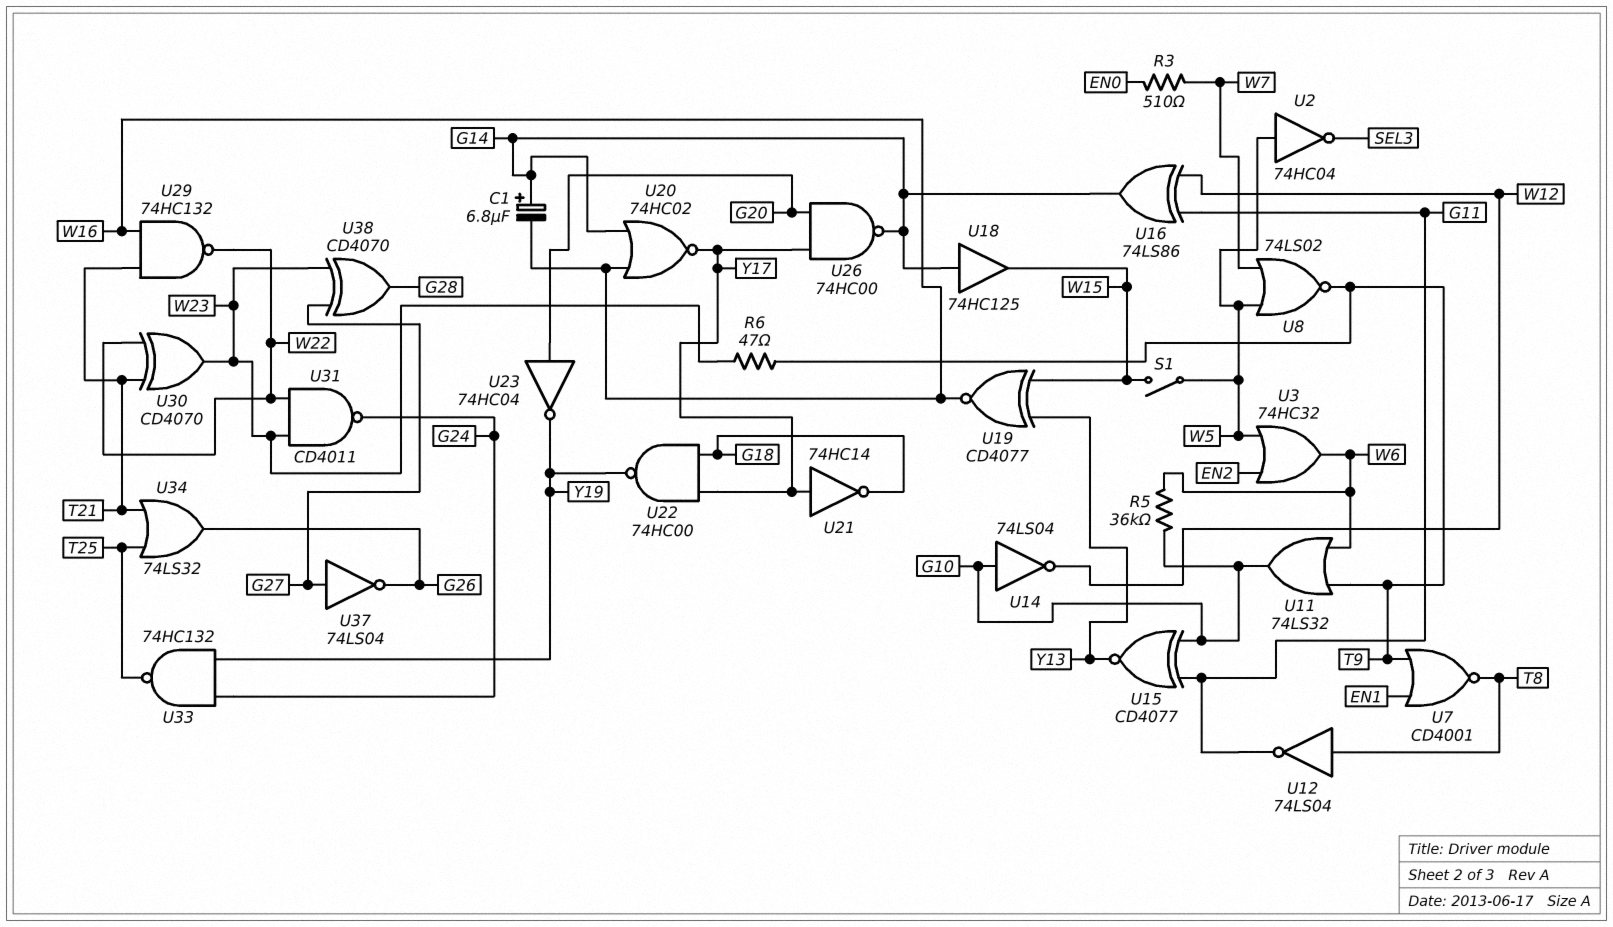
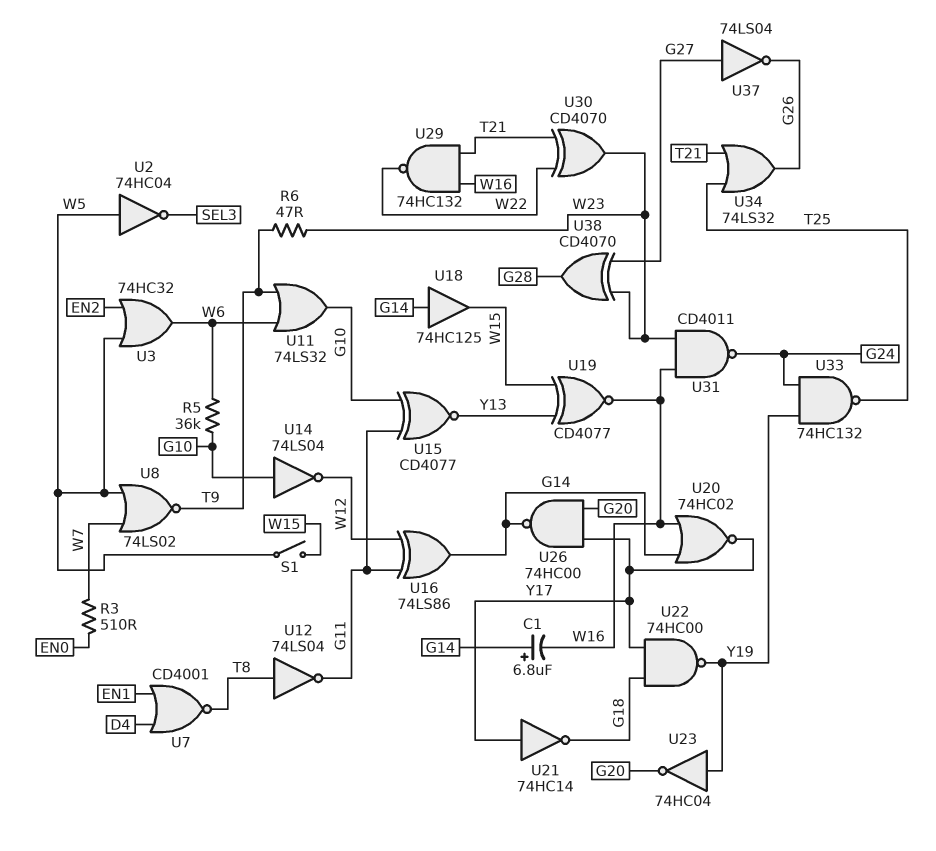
U7: NOR CD4001 (in EN1, in T9, out T8) -> NOR CD4001 (in D4, in EN1, out T8)
U23: NOT 74HC04 (in G20, out Y19) -> NOT 74HC04 (in Y19, out G20)
U31: NAND CD4011 (in W22, in W23, out G24) -> NAND CD4011 (in W16, in W23, out G24)

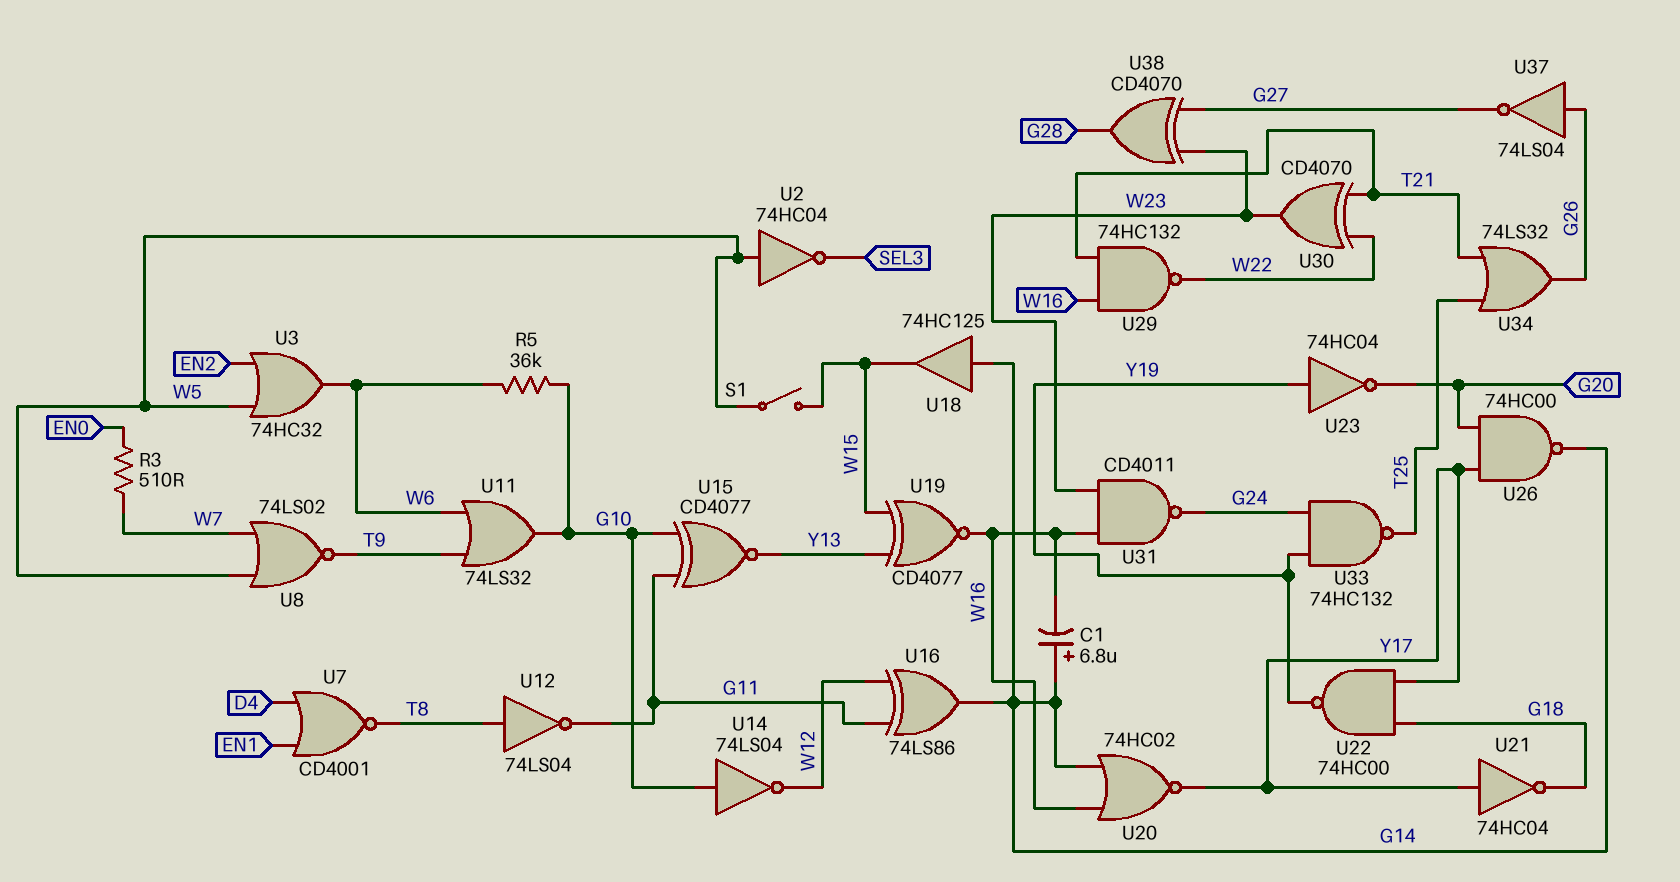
R6: 47 (T9, W23) -> none
U21: NOT 74HC14 (in Y17, out G18) -> NOT 74HC04 (in Y17, out G18)
U37: NOT 74LS04 (in G27, out G26) -> NOT 74LS04 (in G26, out G27)

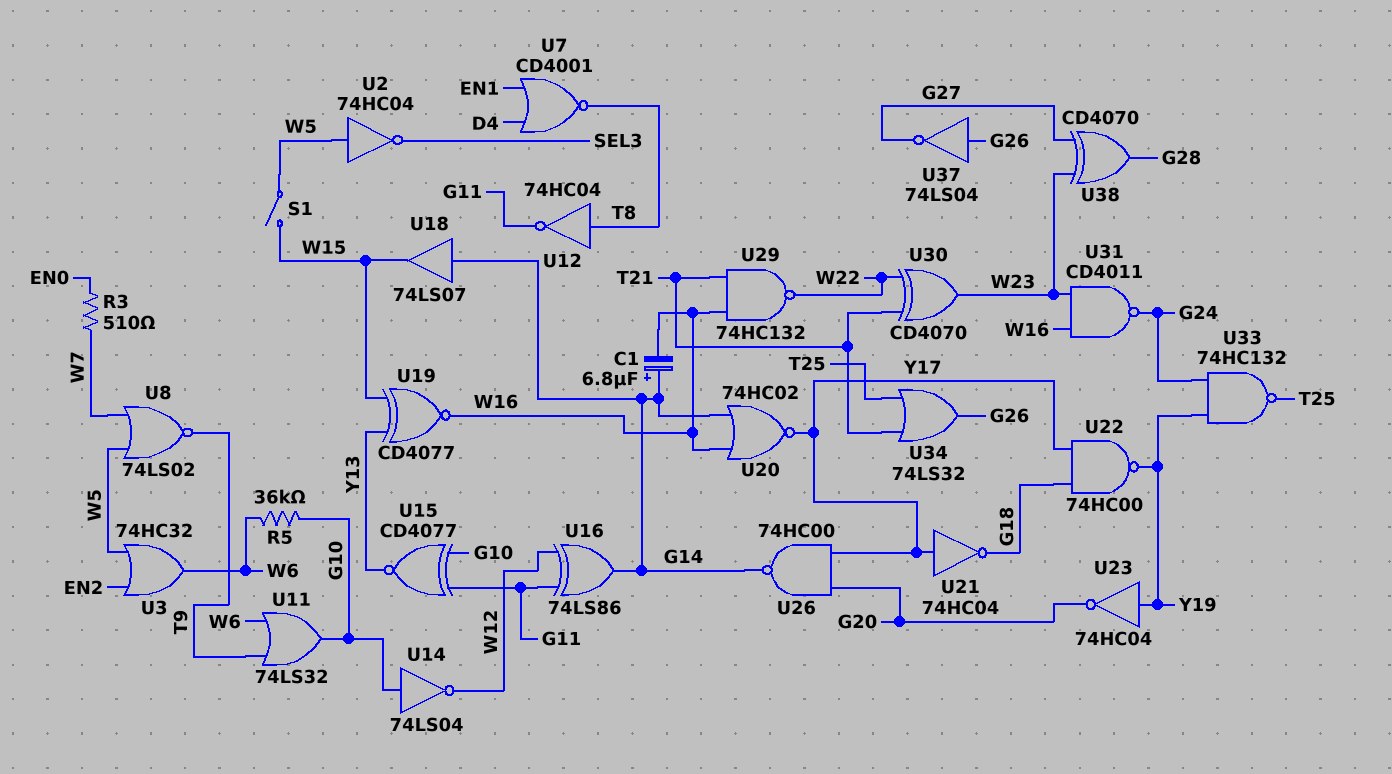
U12: NOT 74LS04 (in T8, out G11) -> NOT 74HC04 (in T8, out G11)
U18: buffer 74HC125 (in G14, out W15) -> buffer 74LS07 (in G14, out W15)

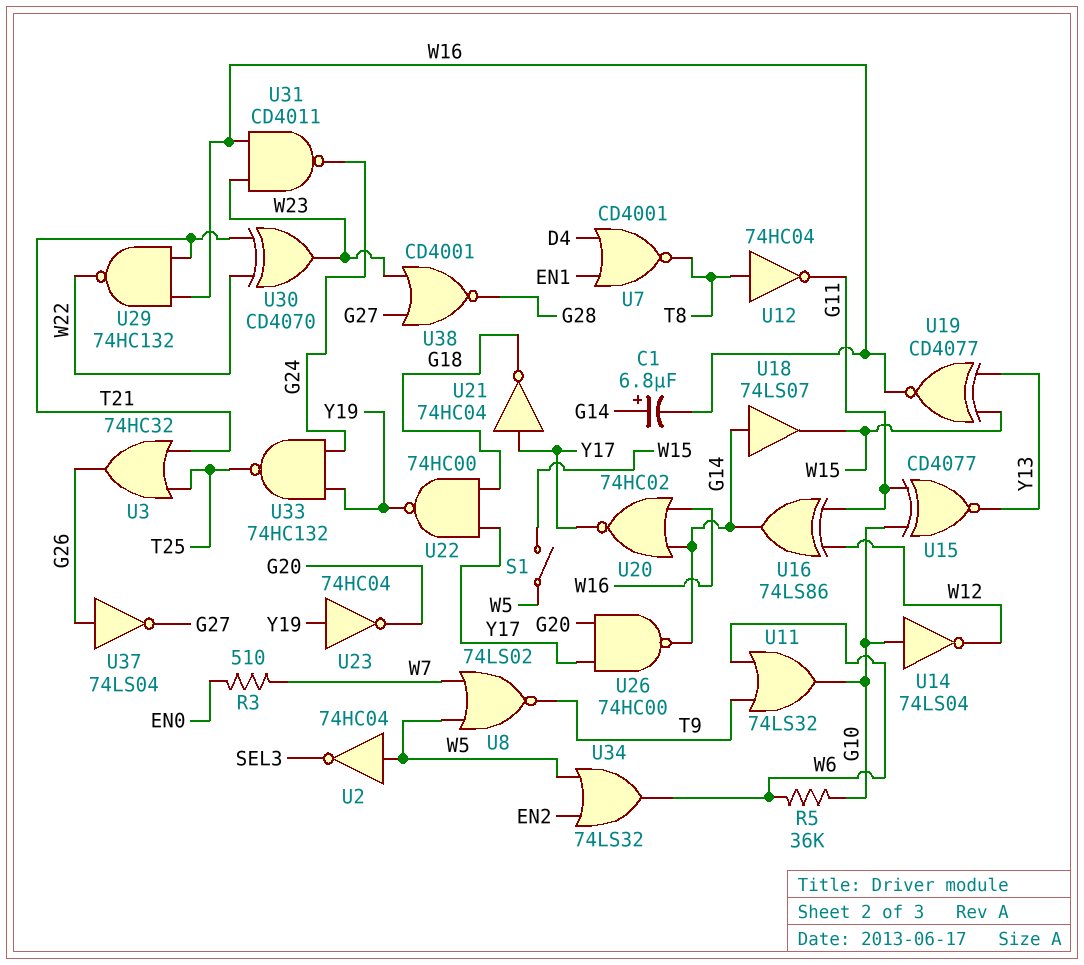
U3: OR 74HC32 (in EN2, in W5, out W6) -> OR 74HC32 (in T21, in T25, out G26)
U34: OR 74LS32 (in T21, in T25, out G26) -> OR 74LS32 (in EN2, in W5, out W6)
U38: XOR CD4070 (in G27, in W23, out G28) -> NOR CD4001 (in G27, in W23, out G28)

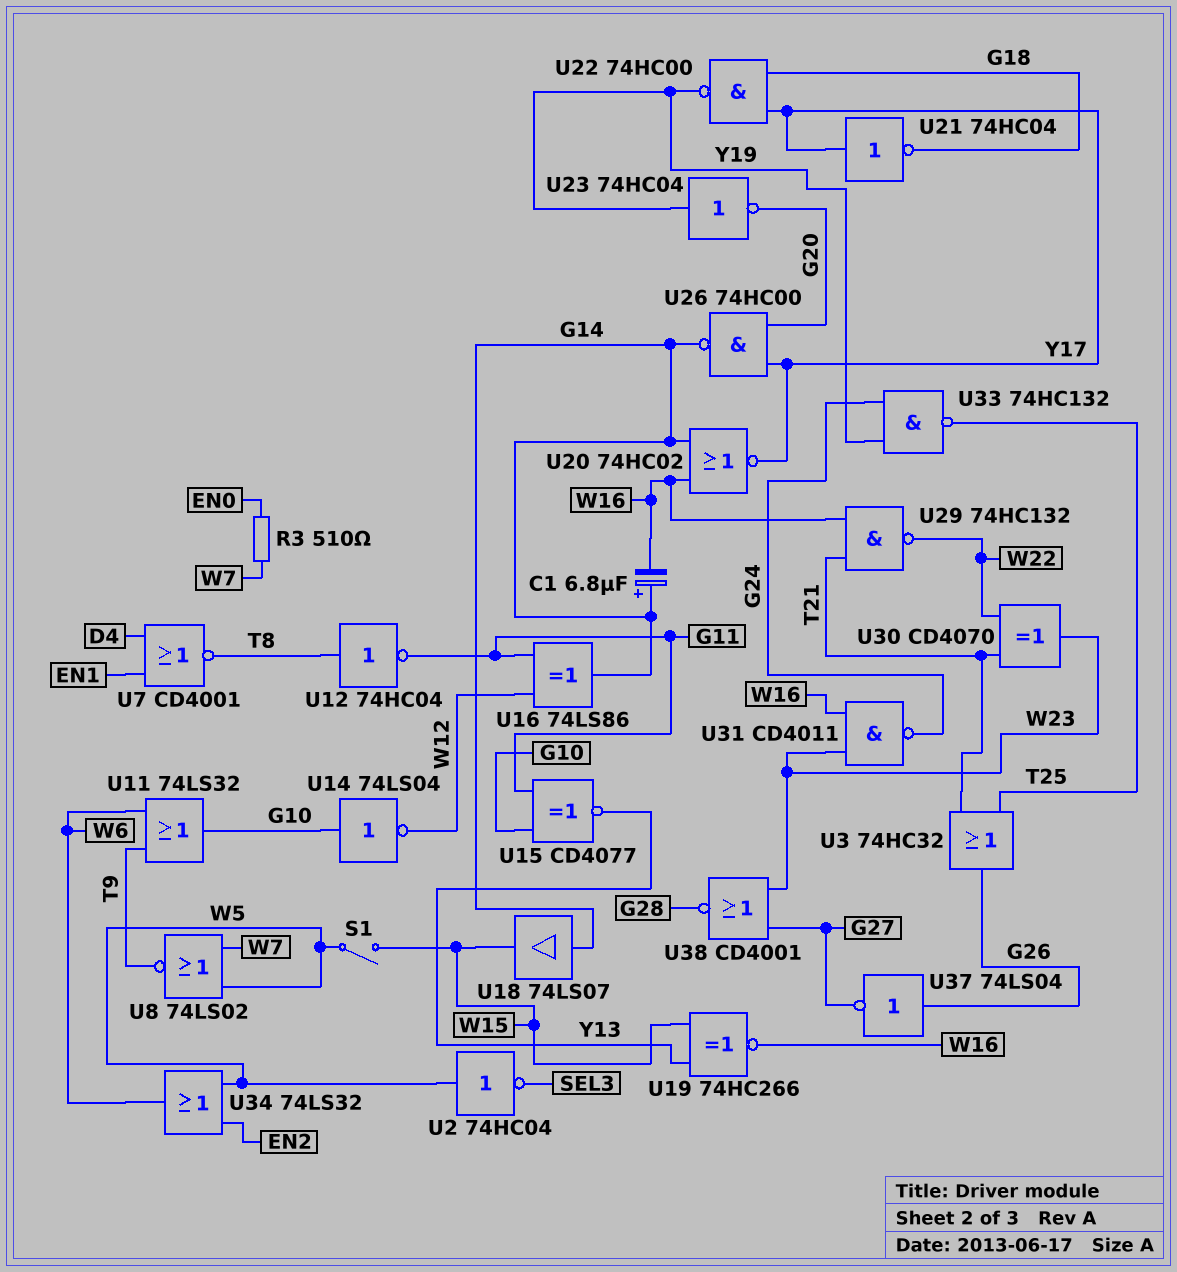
R5: 36k (G10, W6) -> none
U19: XNOR CD4077 (in W15, in Y13, out W16) -> XNOR 74HC266 (in W15, in Y13, out W16)

